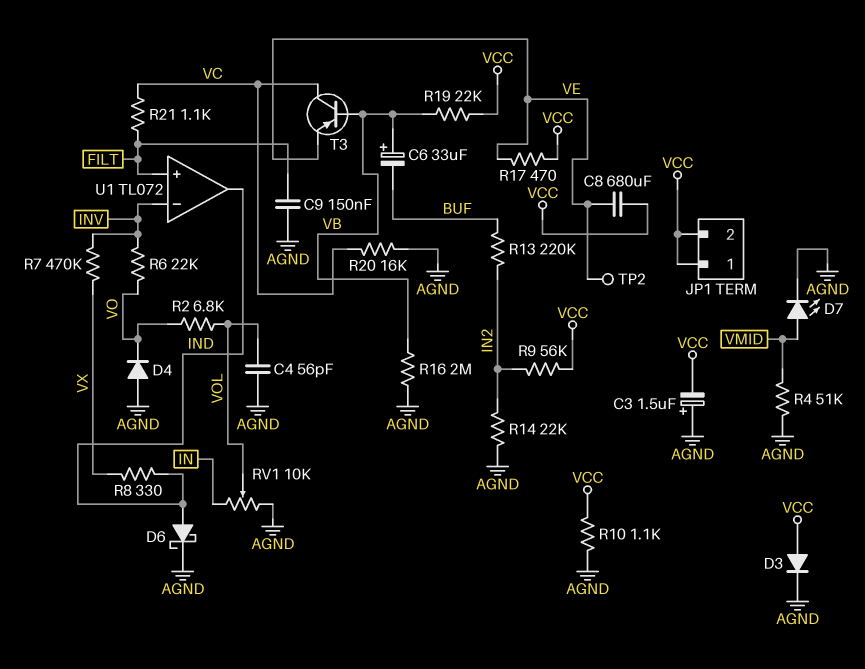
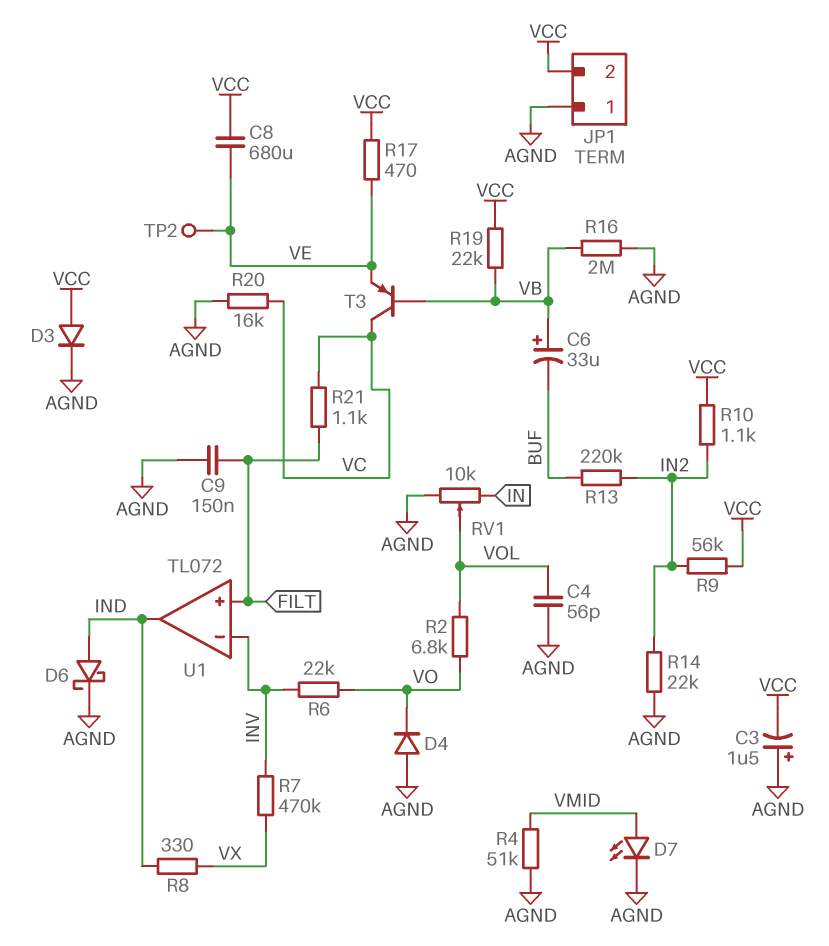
JP1 pin 1: VCC -> AGND
R10: 1.1k (AGND, VCC) -> 1.1k (IN2, VCC)

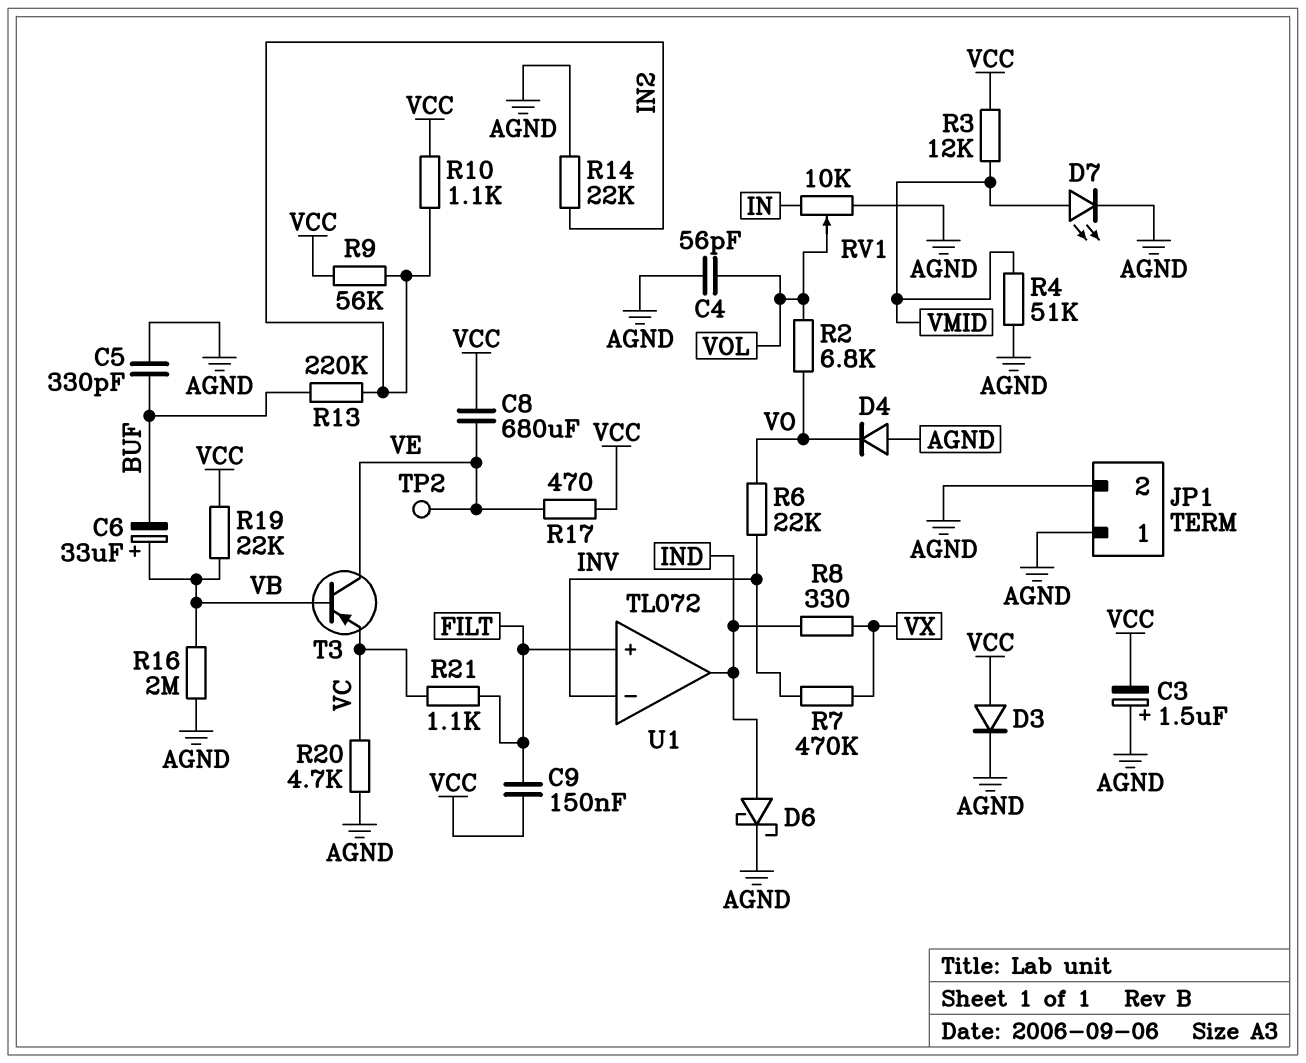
C5: none -> 330pF (AGND, BUF)
C9: 150nF (AGND, FILT) -> 150nF (FILT, VCC)
JP1 pin 2: VCC -> AGND
R3: none -> 12k (VCC, VMID)
R20: 16k (AGND, VC) -> 4.7k (AGND, VC)
T3: PNP (B VB, C VC, E VE) -> PNP (B VB, C VE, E VC)

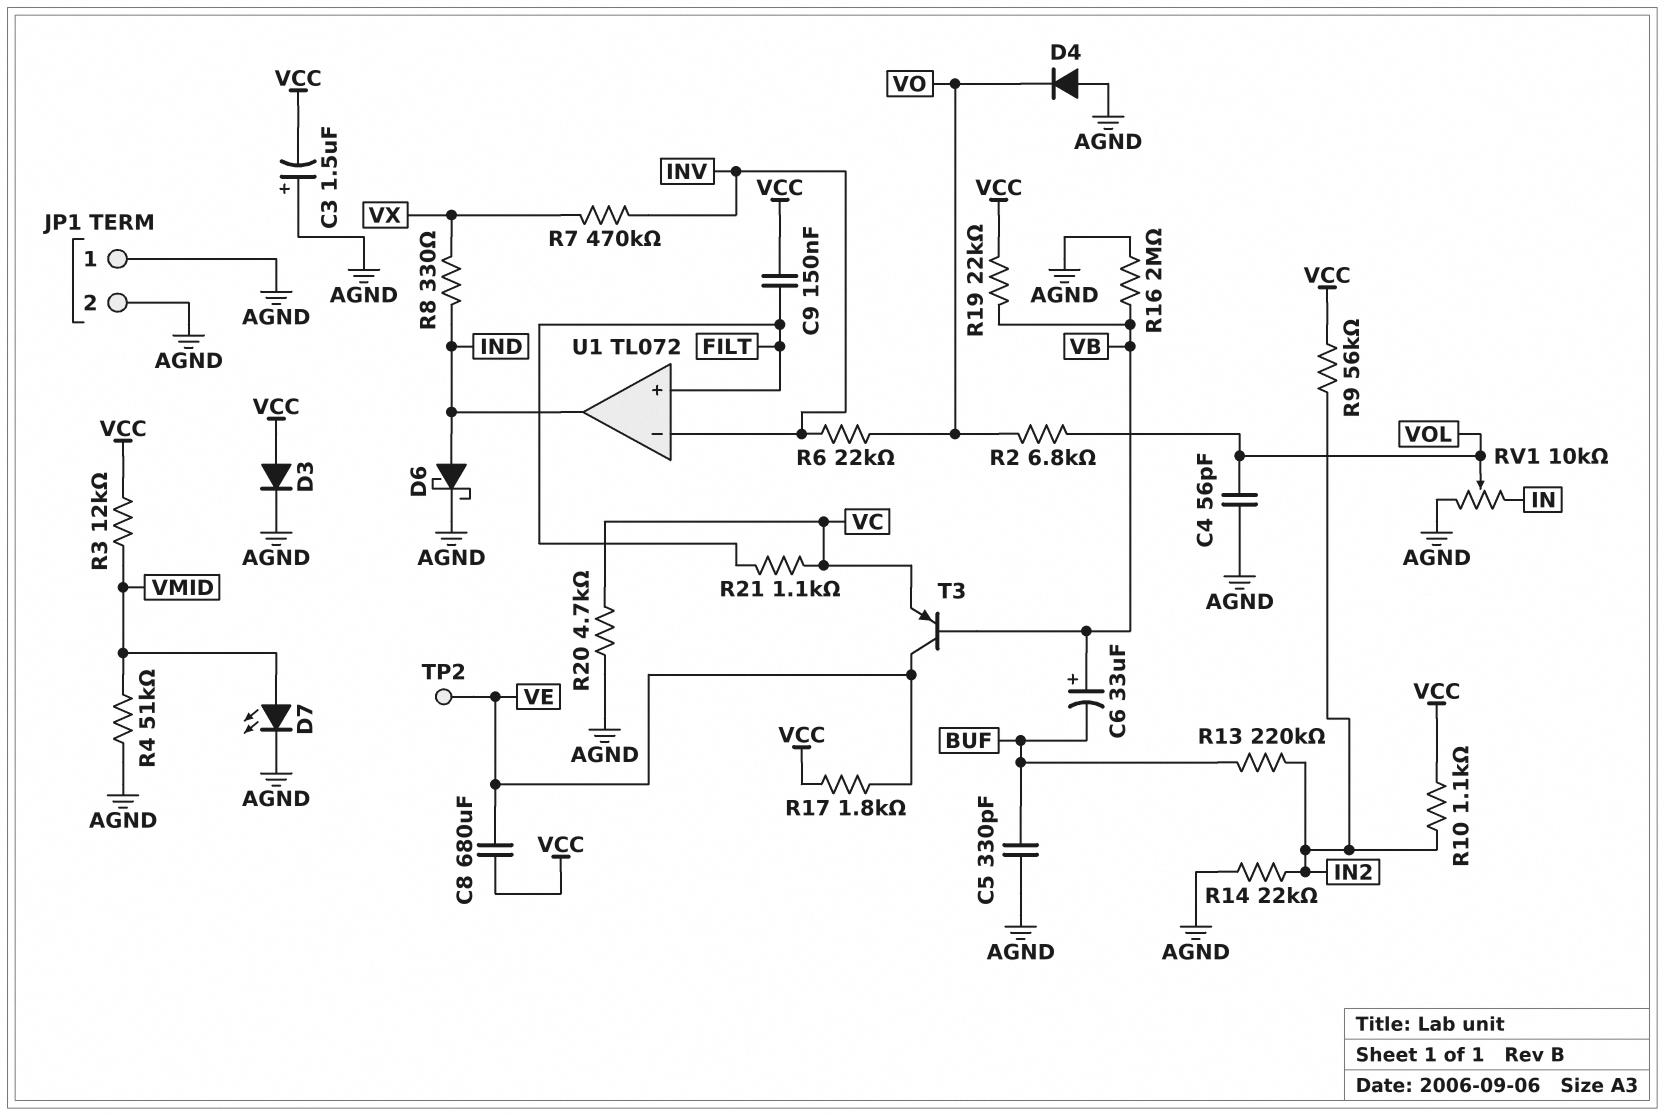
R17: 470 (VCC, VE) -> 1.8k (VCC, VE)

